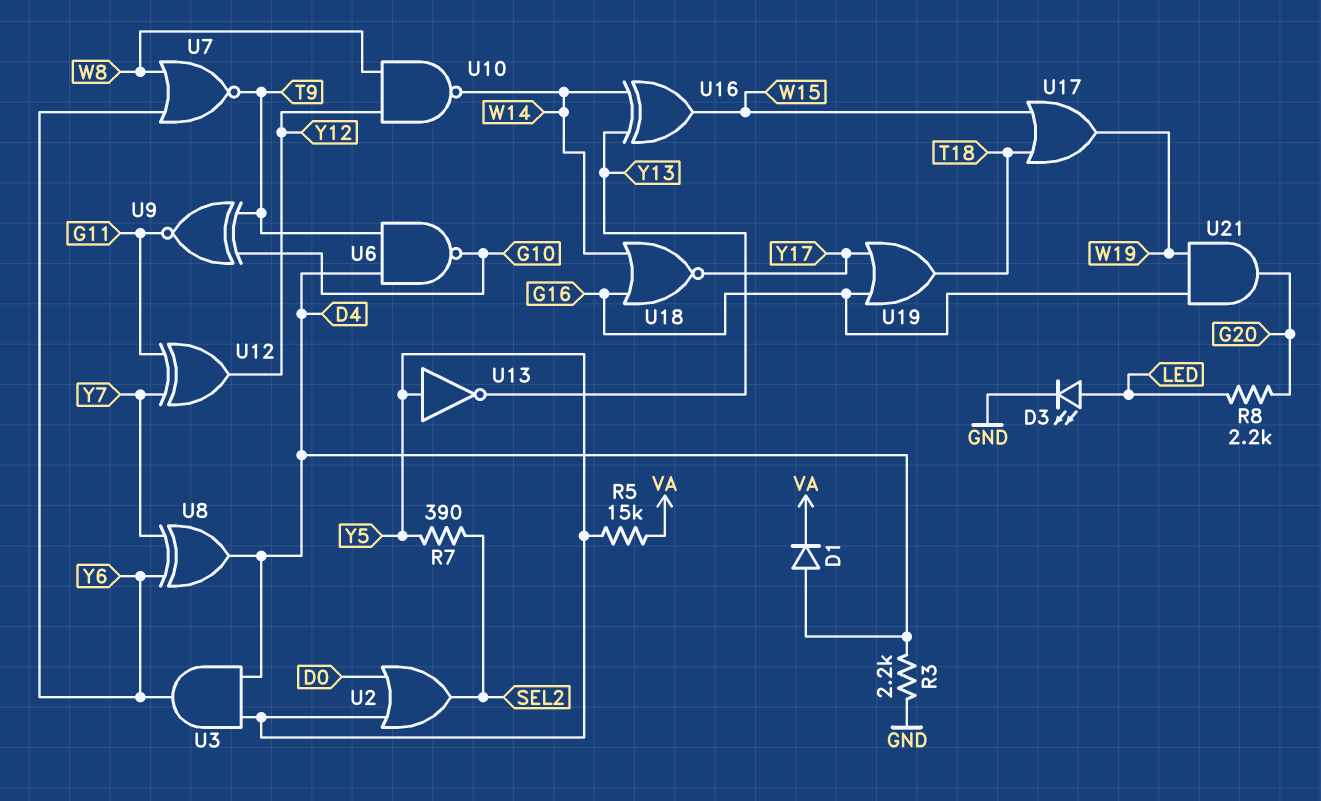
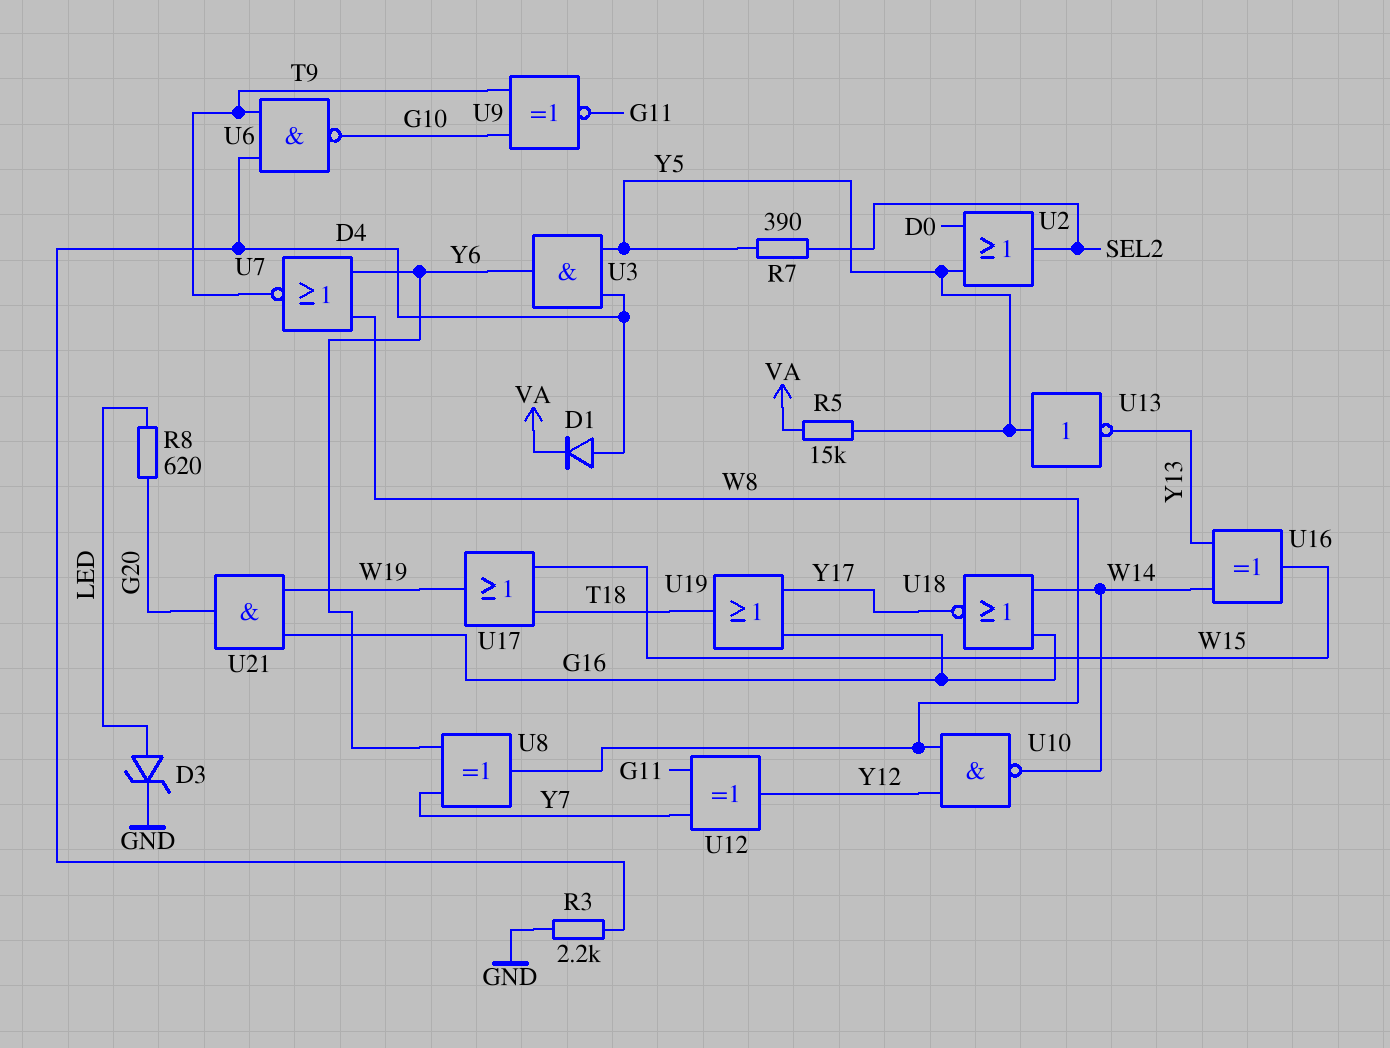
D3: LED (A LED, K GND) -> zener (A LED, K GND)
R8: 2.2k (G20, LED) -> 620 (G20, LED)
U8: XOR (in Y6, in Y7, out D4) -> XOR (in Y6, in Y7, out W8)

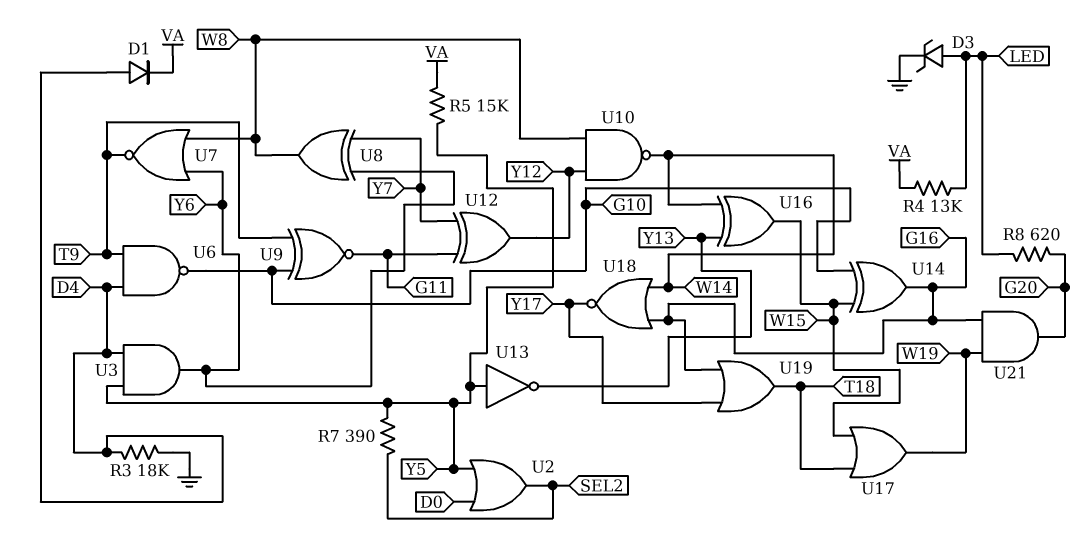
R3: 2.2k (D4, GND) -> 18k (D4, GND)
R4: none -> 13k (LED, VA)
U14: none -> XOR (in G10, in W15, out G16)

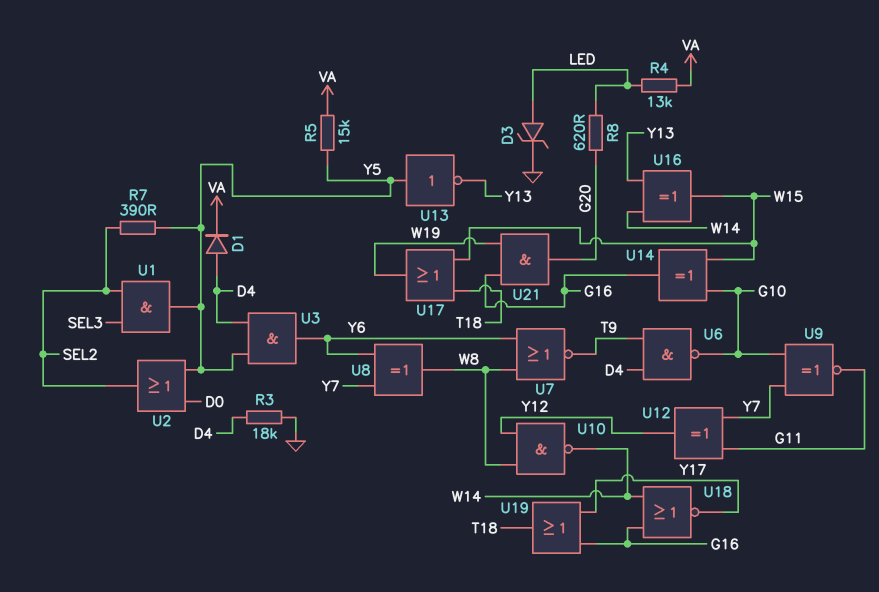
U1: none -> AND (in SEL2, in SEL3, out Y5)
U9: XNOR (in G10, in T9, out G11) -> XNOR (in G10, in Y7, out G11)

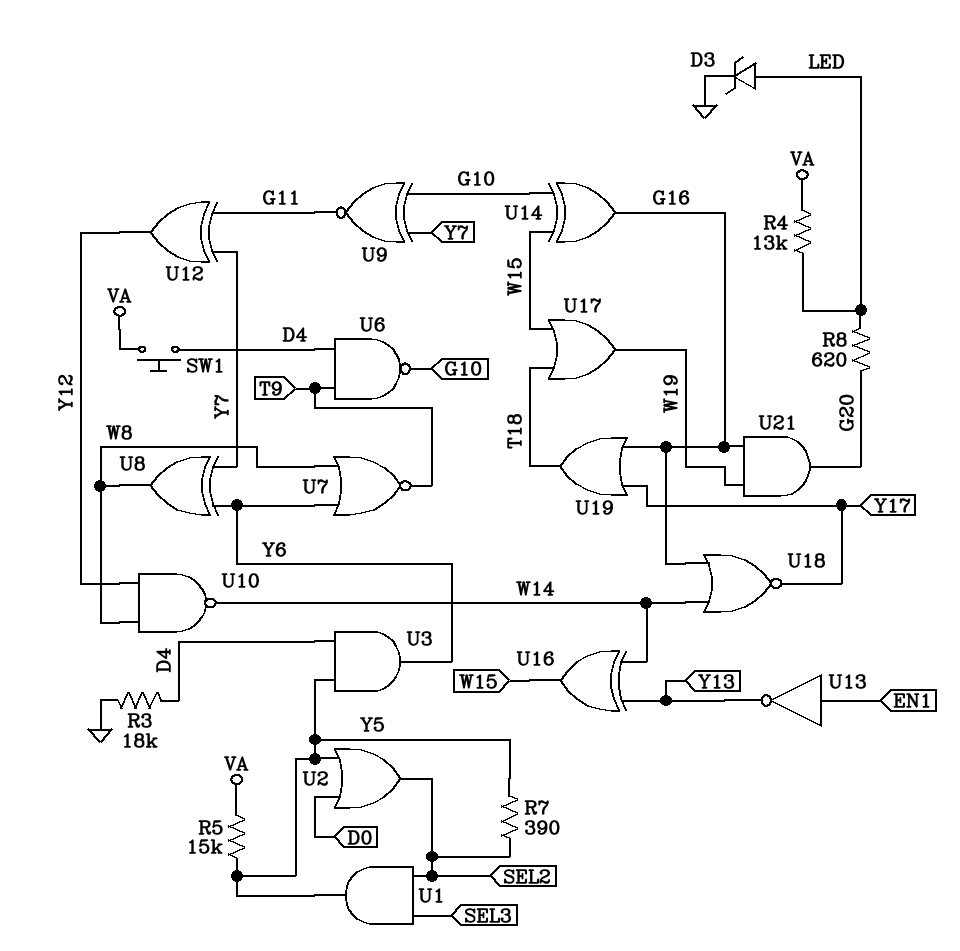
D1: diode (A D4, K VA) -> none
SW1: none -> button (D4, VA)
U13: NOT (in Y5, out Y13) -> NOT (in EN1, out Y13)

